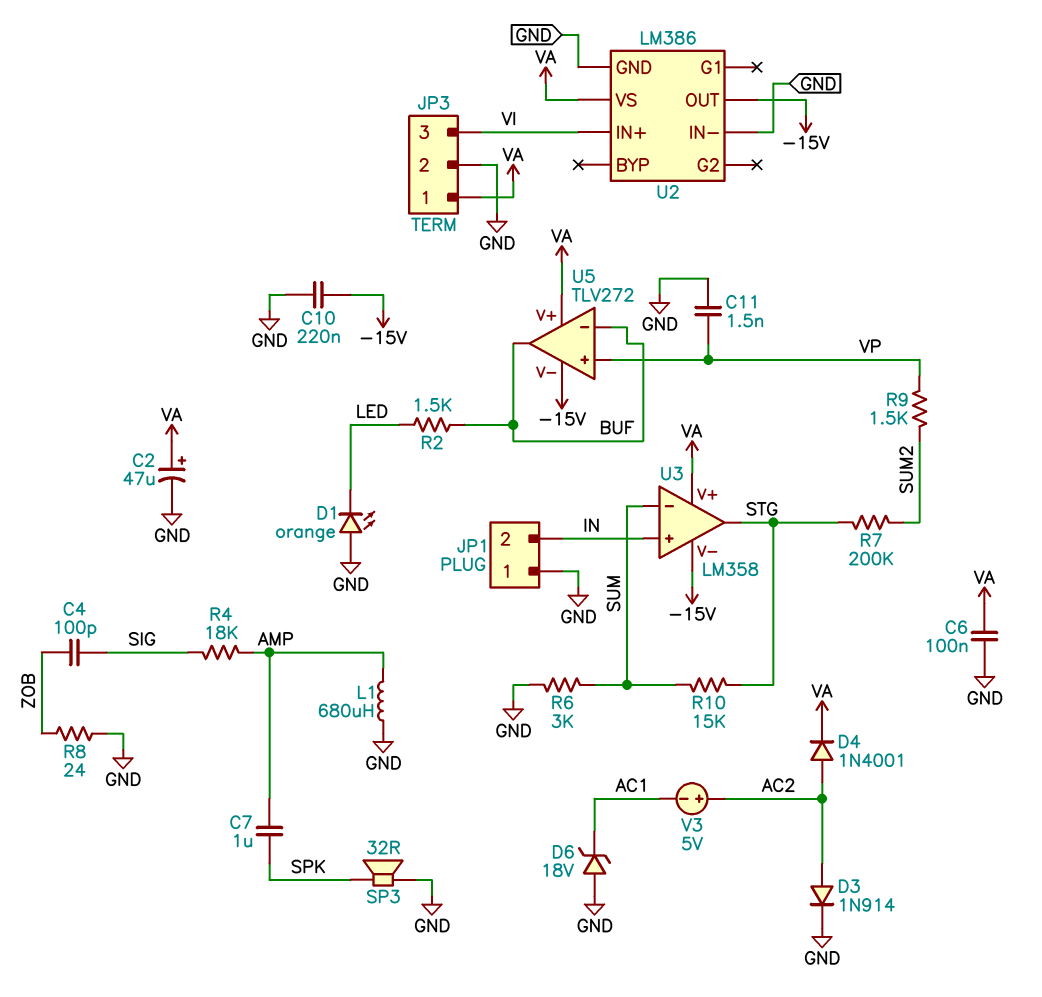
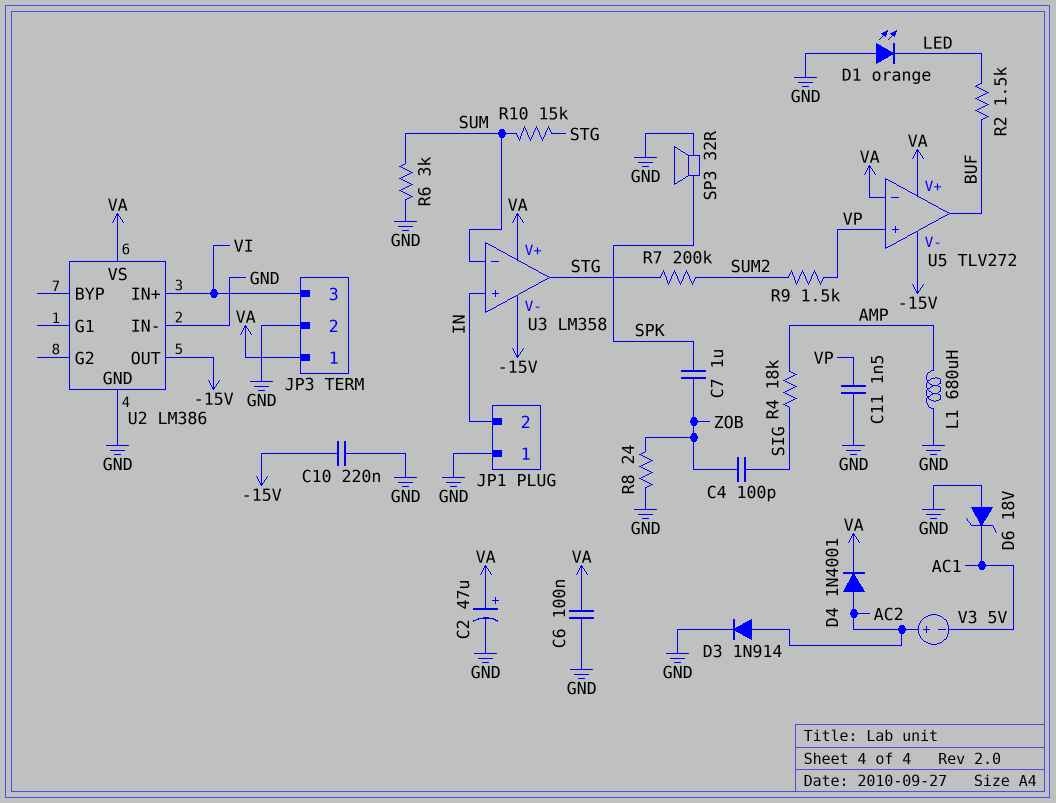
C7: 1uF (AMP, SPK) -> 1uF (SPK, ZOB)
U5 pin in-: BUF -> VA

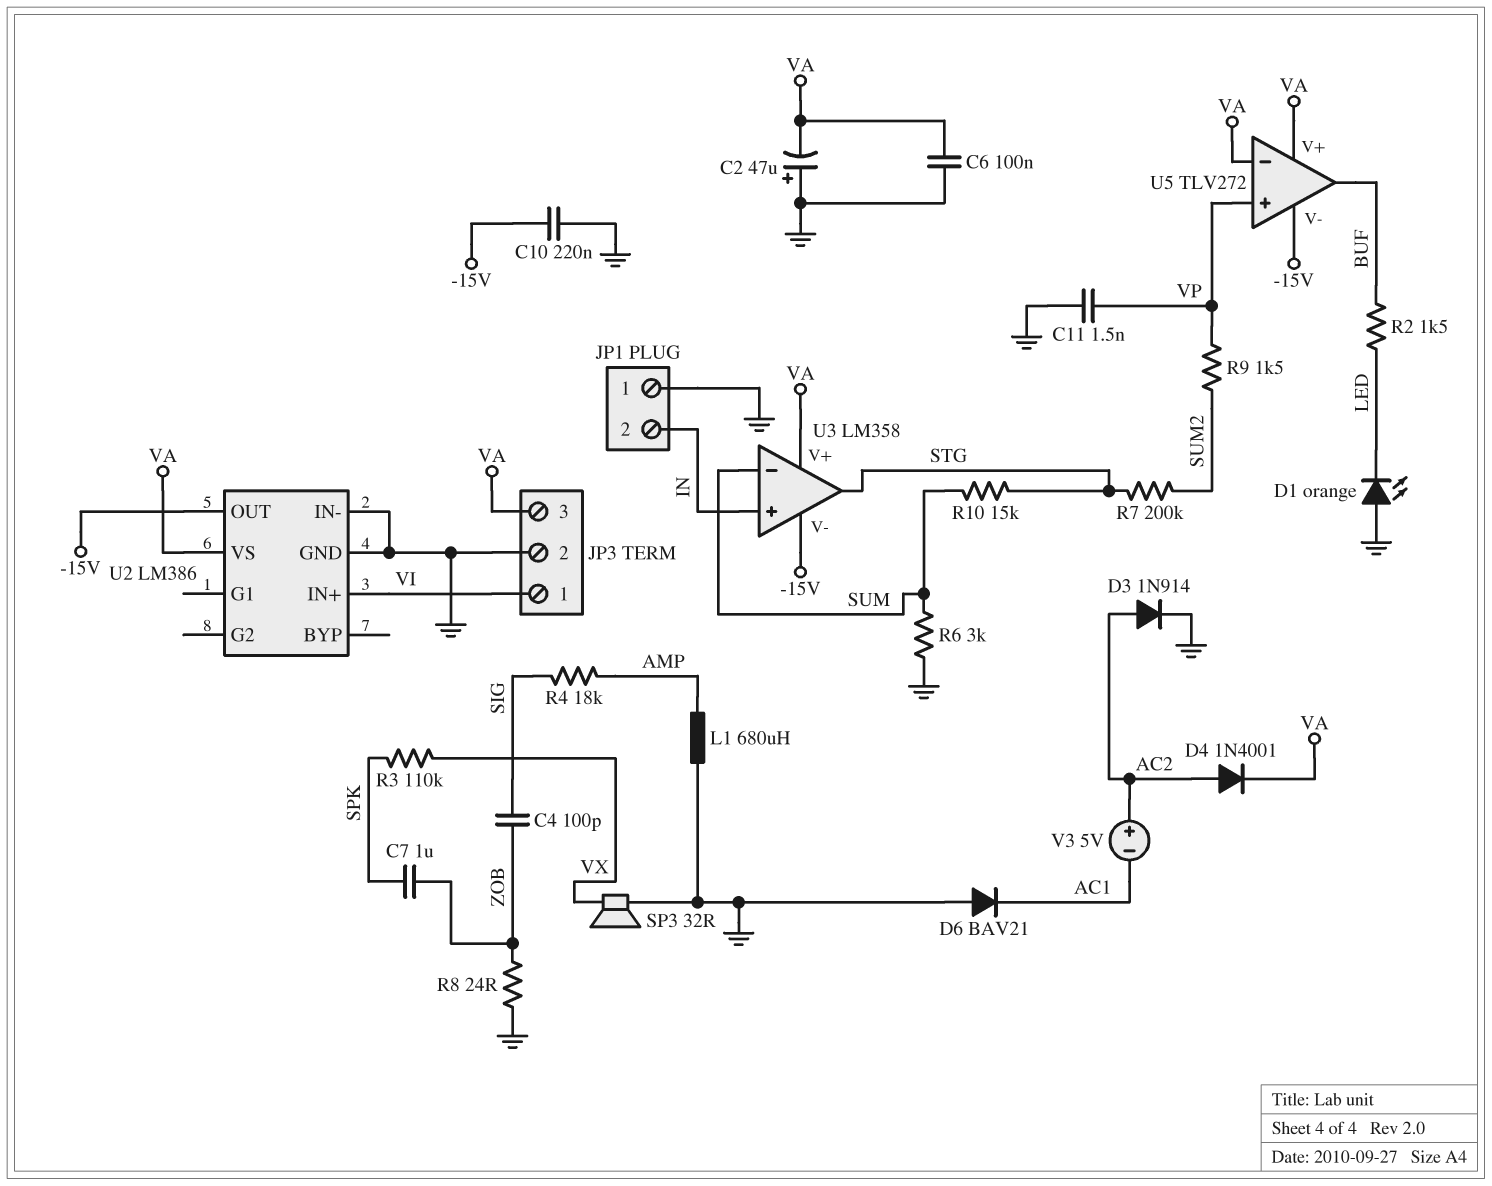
C2: 47uF (plus VA, minus GND) -> 47uF (plus GND, minus VA)
D6: zener 18V (A GND, K AC1) -> diode BAV21 (A GND, K AC1)
JP3 pin 1: VA -> VI
JP3 pin 3: VI -> VA
R3: none -> 110k (SPK, VX)
SP3: speaker 32R (GND, SPK) -> speaker 32R (GND, VX)

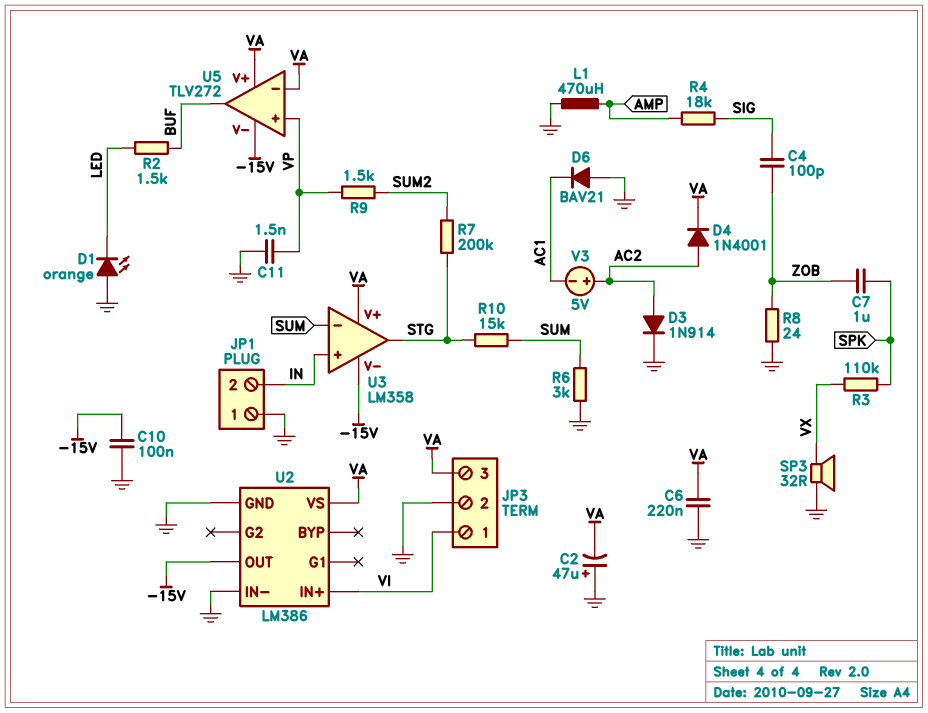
C6: 100nF (GND, VA) -> 220nF (GND, VA)
C10: 220nF (-15V, GND) -> 100nF (-15V, GND)
L1: 680uH (AMP, GND) -> 470uH (AMP, GND)

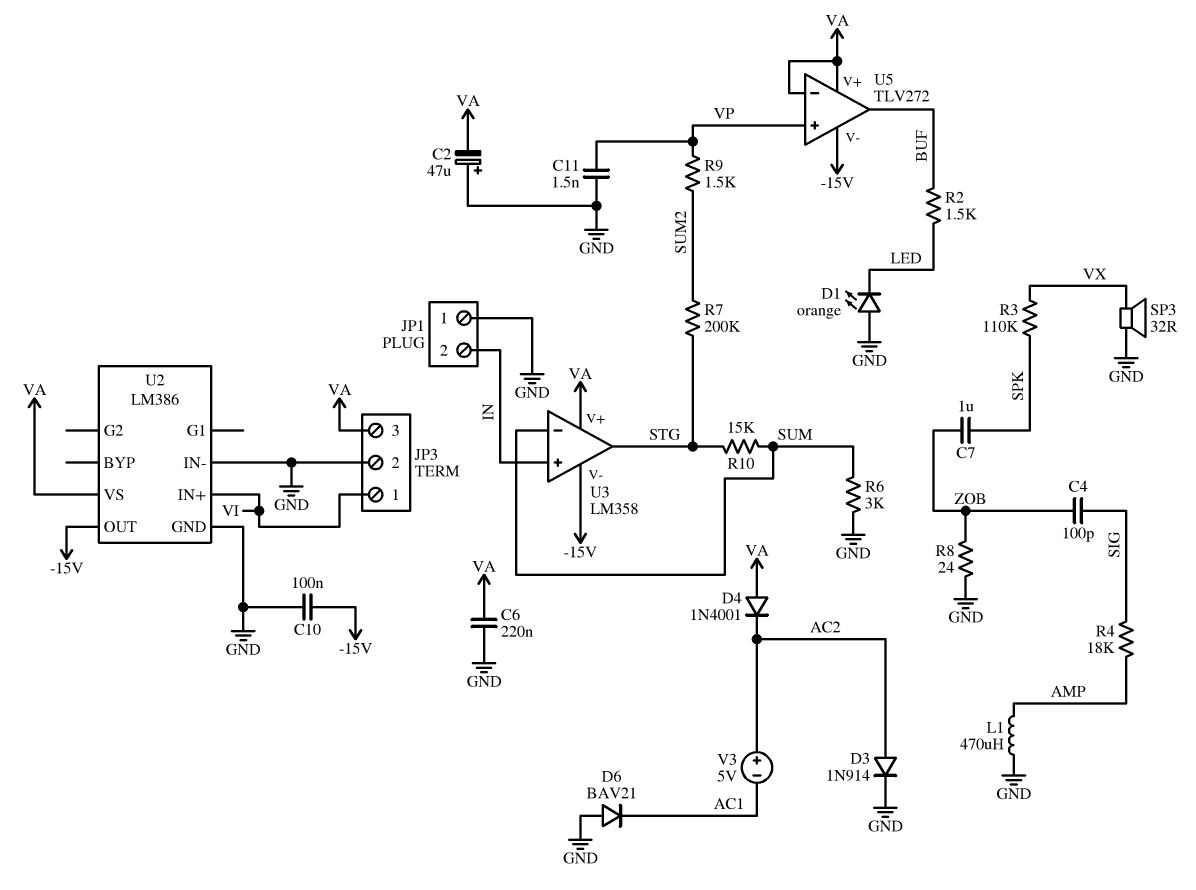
D4: diode 1N4001 (A AC2, K VA) -> diode 1N4001 (A VA, K AC2)

